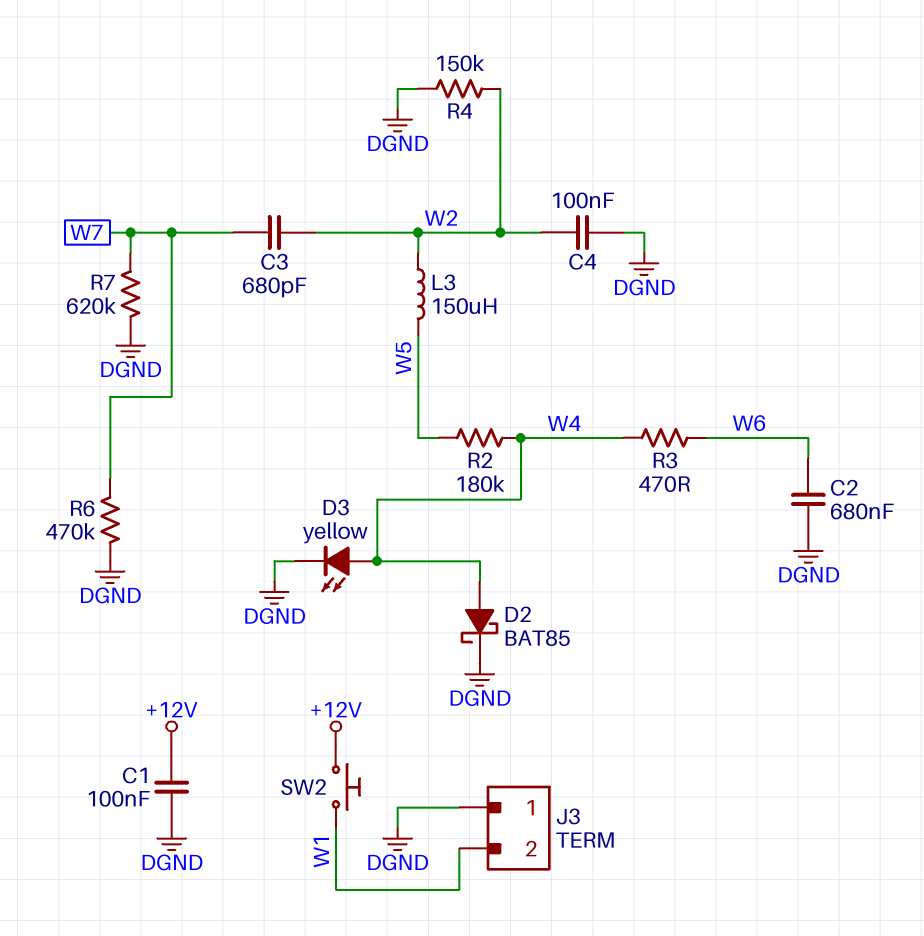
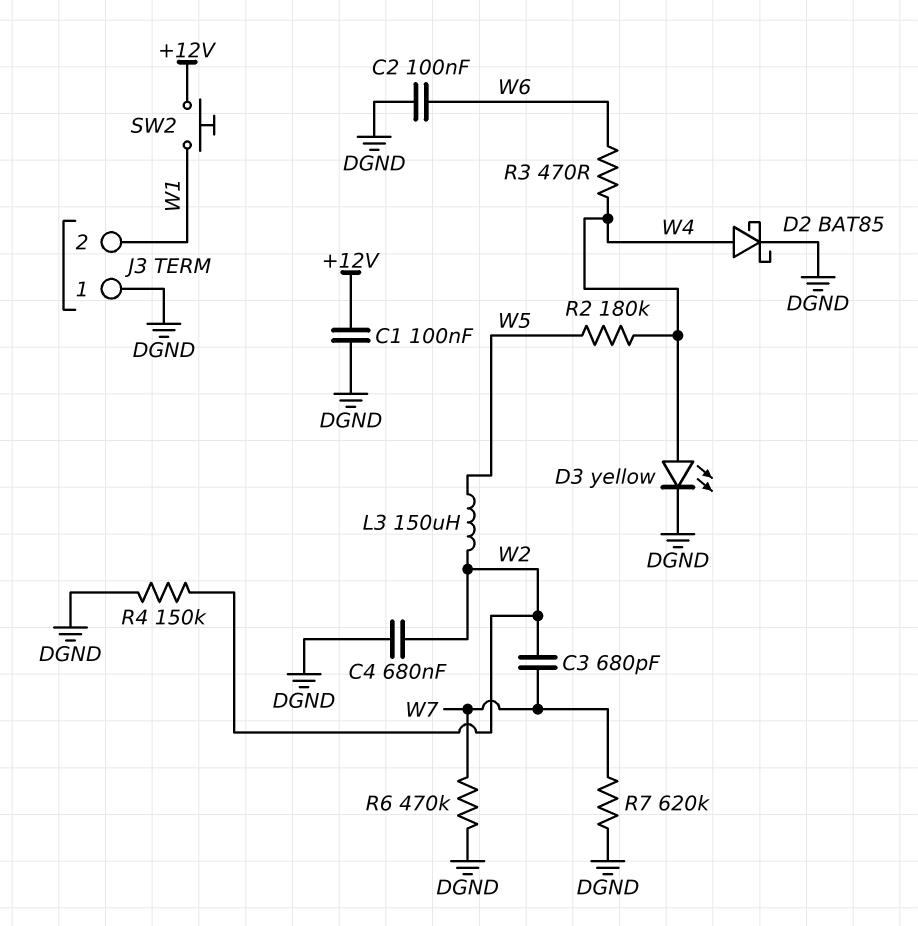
C2: 680nF (DGND, W6) -> 100nF (DGND, W6)
C4: 100nF (DGND, W2) -> 680nF (DGND, W2)

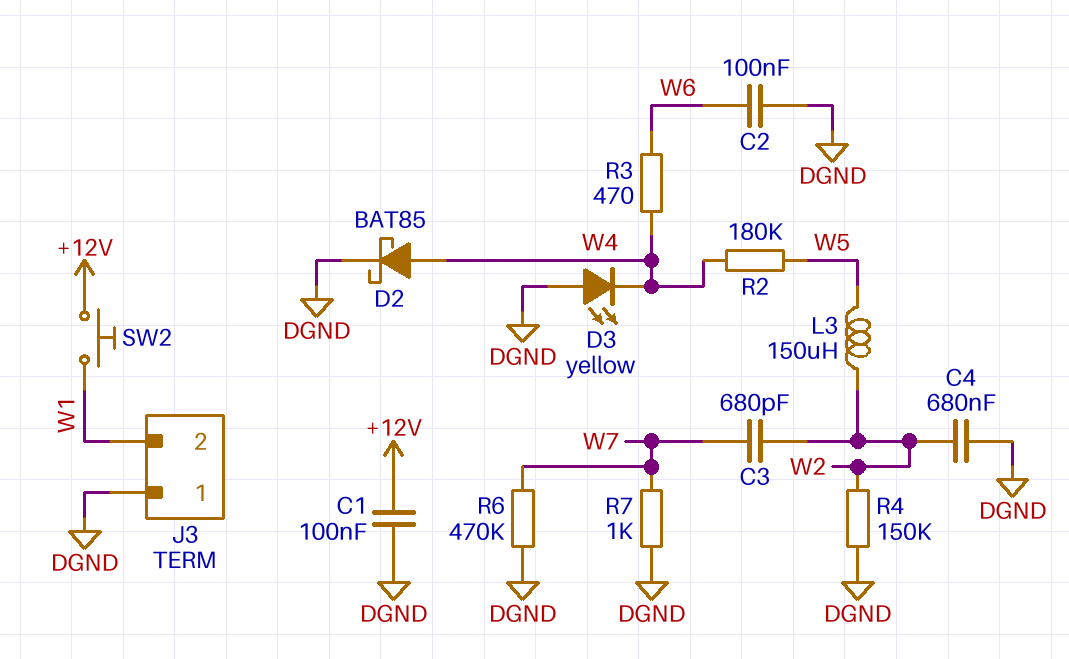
D3: LED yellow (A W4, K DGND) -> LED yellow (A DGND, K W4)
R7: 620k (DGND, W7) -> 1k (DGND, W7)

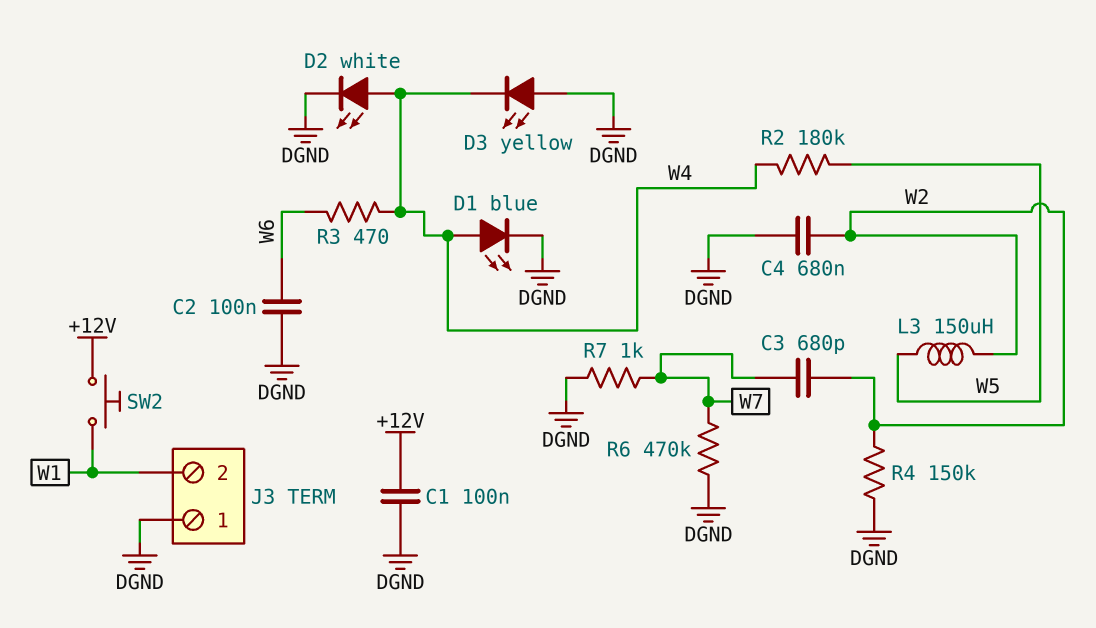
D1: none -> LED blue (A W4, K DGND)
D2: schottky BAT85 (A W4, K DGND) -> LED white (A W4, K DGND)

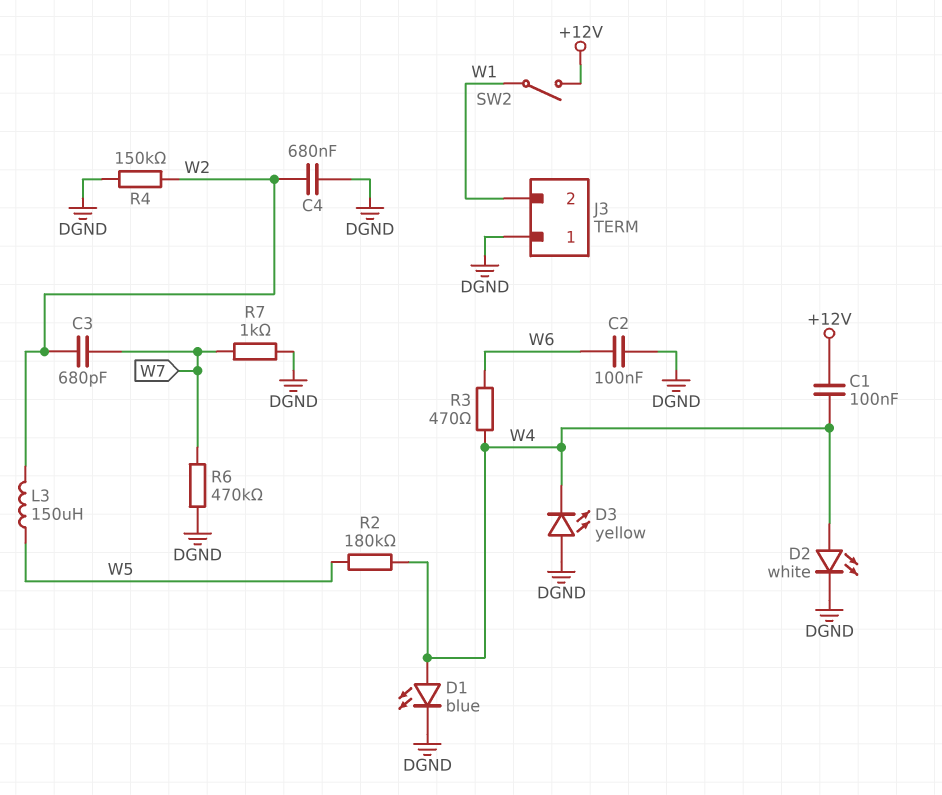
C1: 100nF (+12V, DGND) -> 100nF (+12V, W4)
SW2: button (+12V, W1) -> switch (+12V, W1)

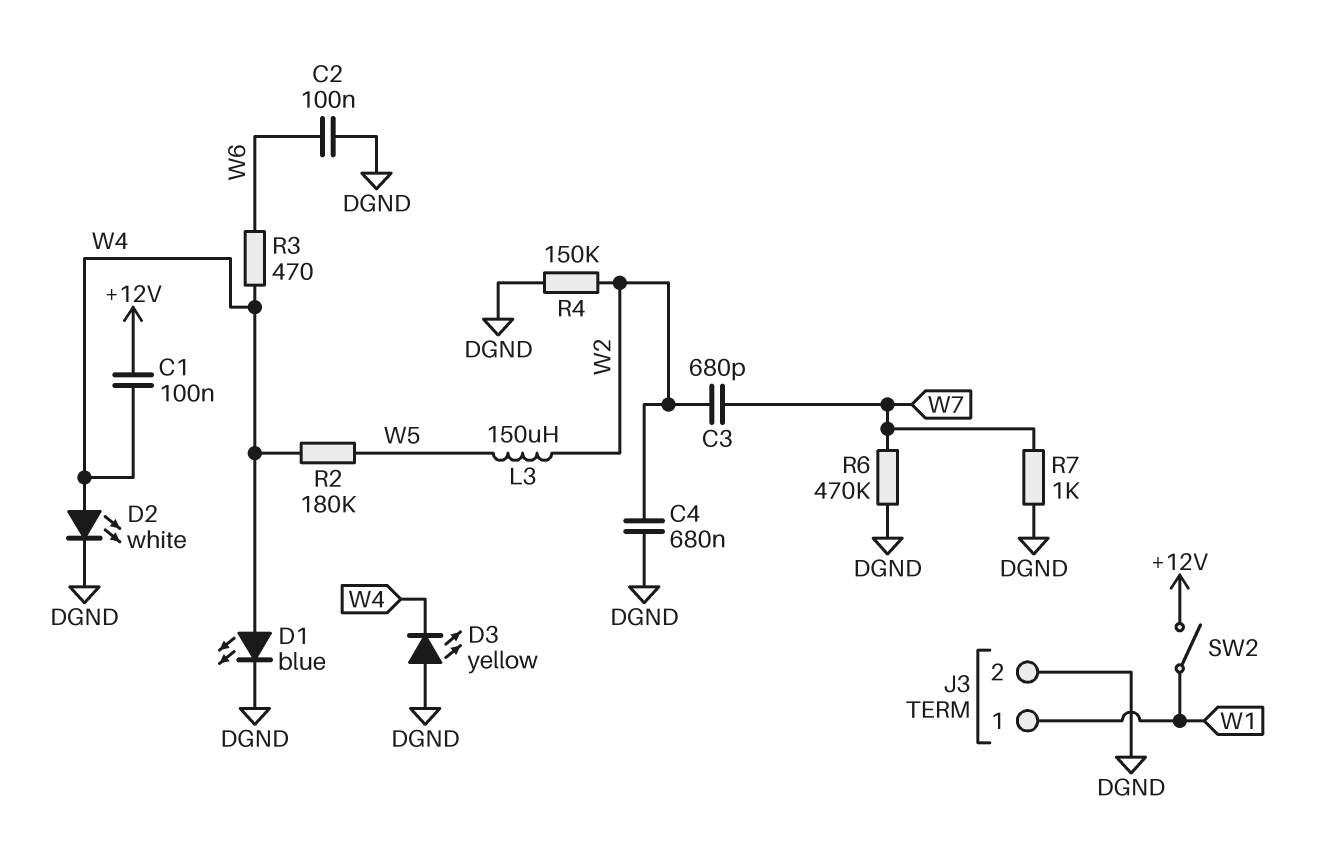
J3 pin 1: DGND -> W1
J3 pin 2: W1 -> DGND

